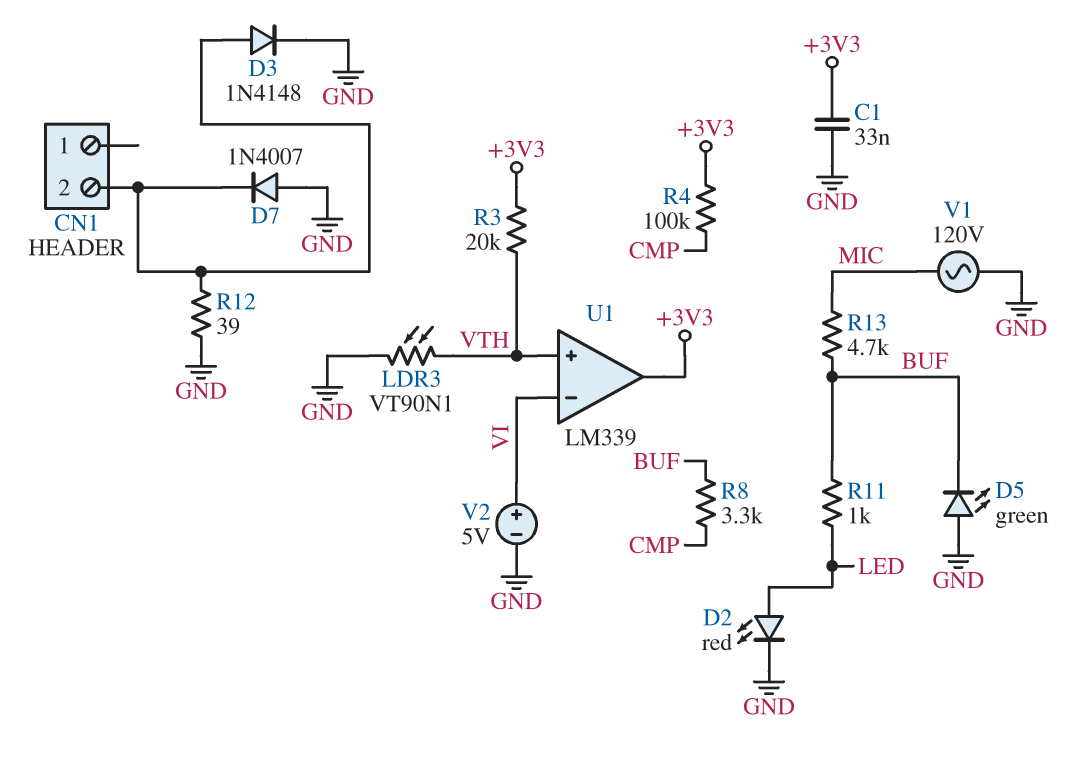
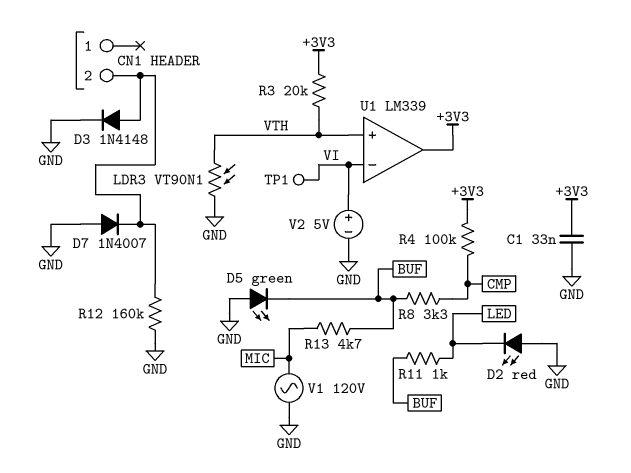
D2: LED red (A LED, K GND) -> LED red (A GND, K LED)
R12: 39 (CN1/2, GND) -> 160k (CN1/2, GND)
TP1: none -> test point (VI)

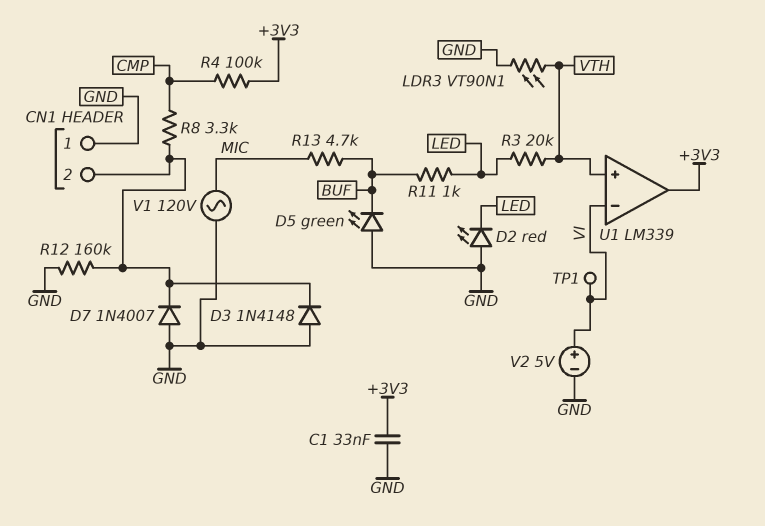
CN1 pin 1: none -> GND
D3: diode 1N4148 (A CN1/2, K GND) -> diode 1N4148 (A GND, K CN1/2)
R3: 20k (+3V3, VTH) -> 20k (LED, VTH)
R8: 3.3k (BUF, CMP) -> 3.3k (CMP, CN1/2)

